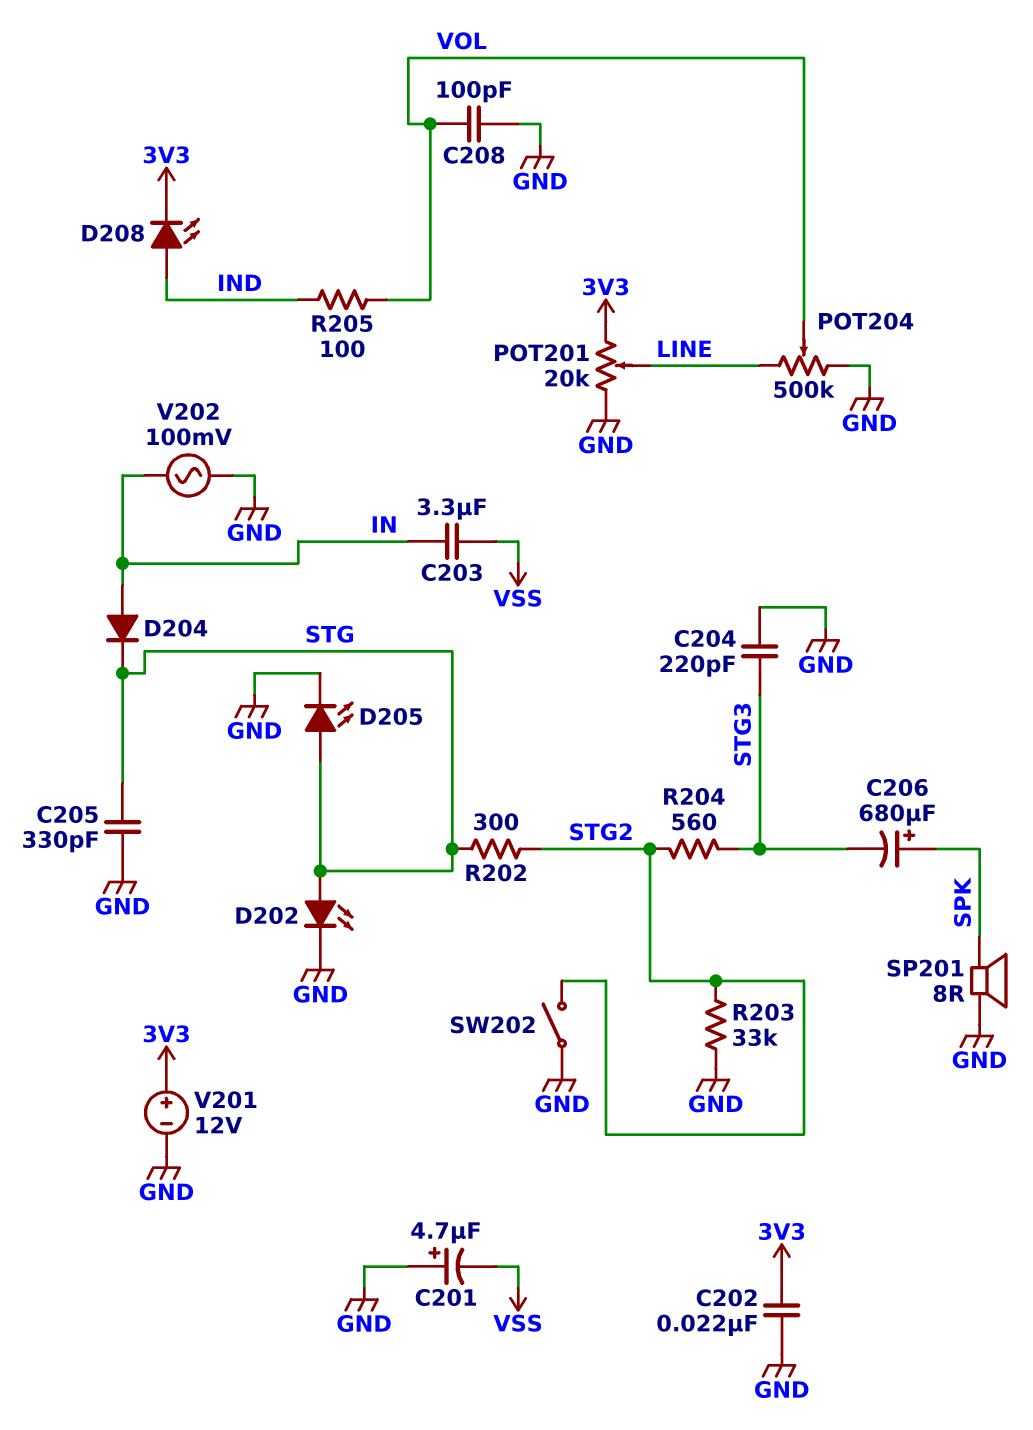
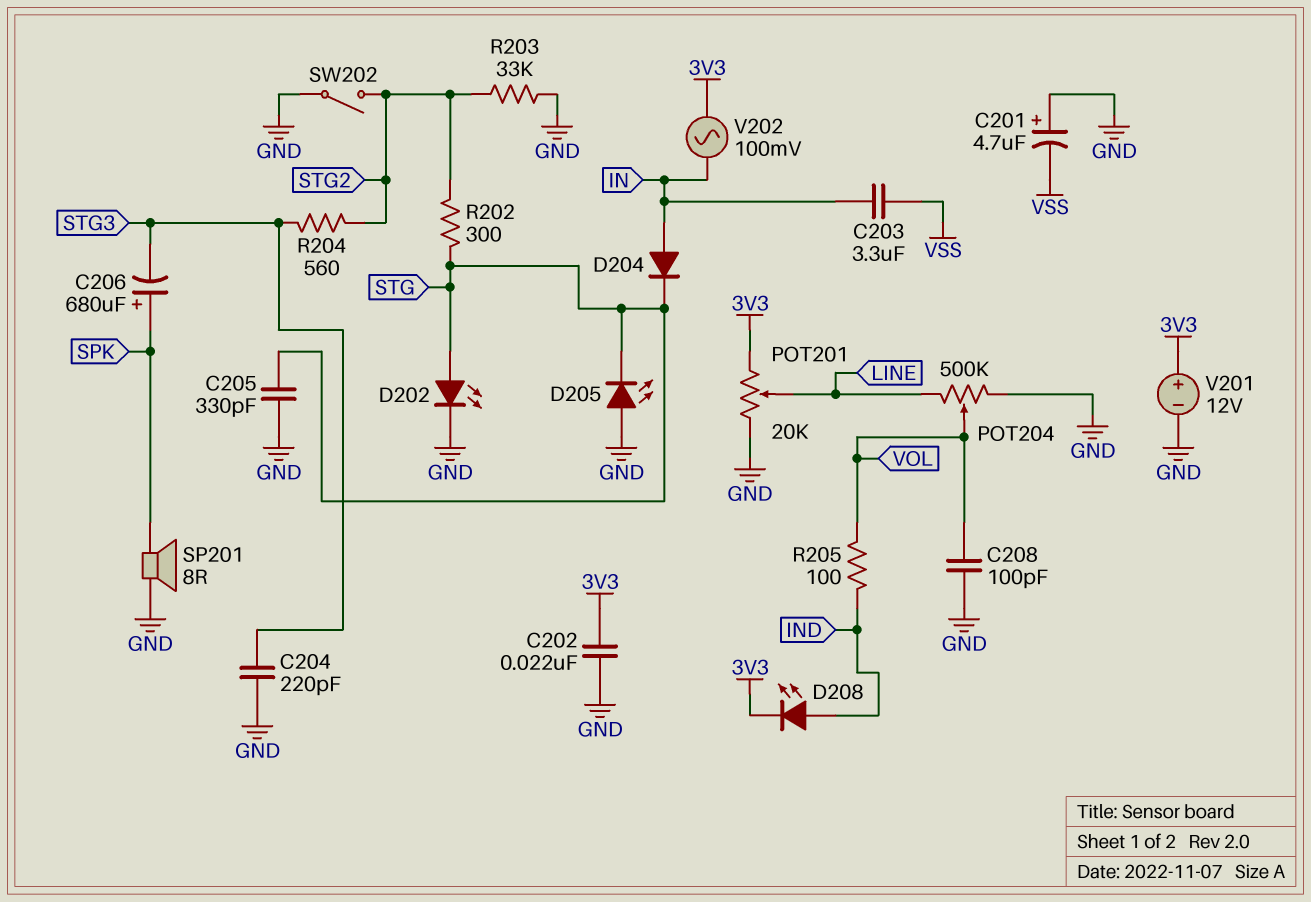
D205: LED (A STG, K GND) -> LED (A GND, K STG)
V202: AC 100mV (GND, IN) -> AC 100mV (3V3, IN)

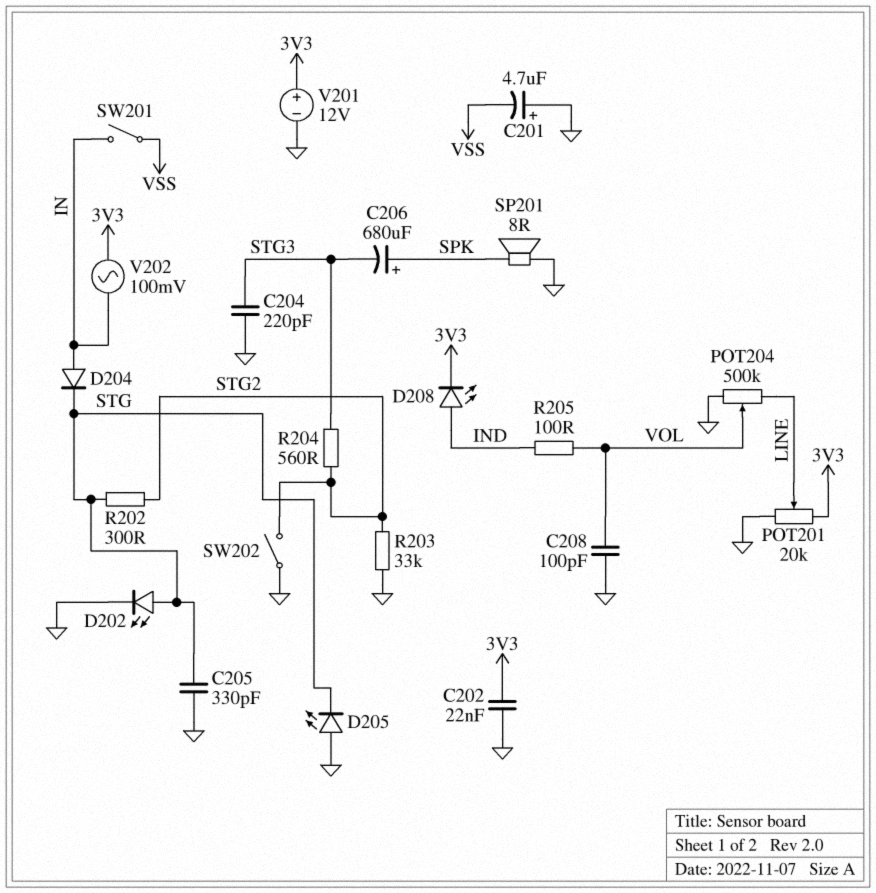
C203: 3.3uF (IN, VSS) -> none
SW201: none -> switch (IN, VSS)

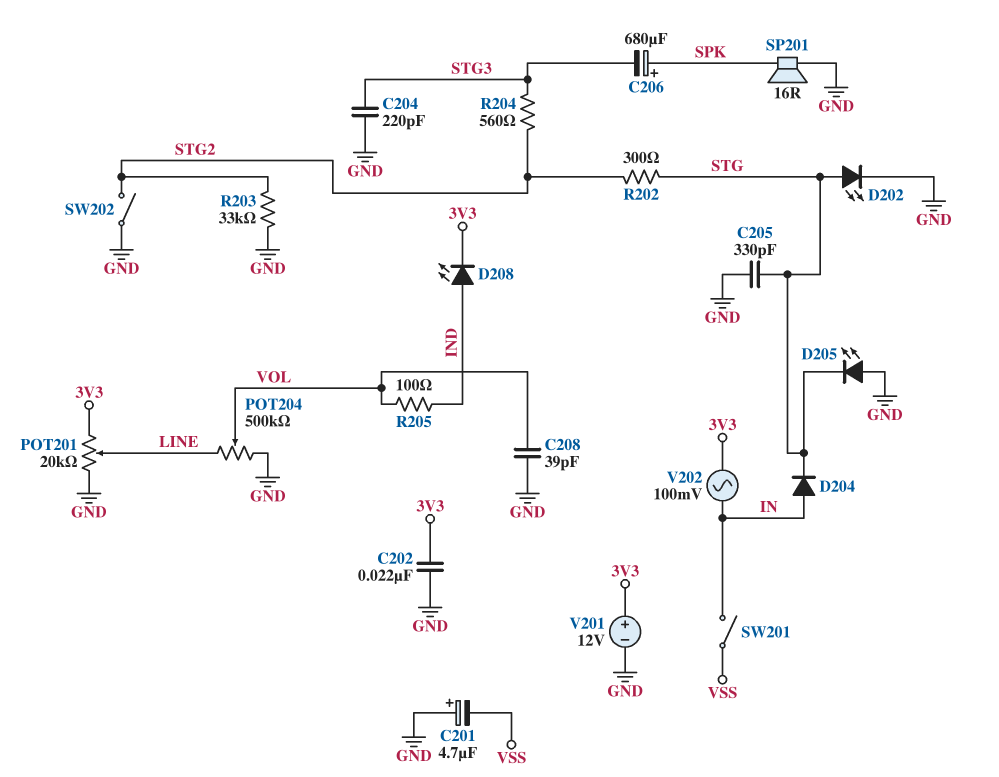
C208: 100pF (GND, VOL) -> 39pF (GND, VOL)
SP201: speaker 8R (GND, SPK) -> speaker 16R (GND, SPK)

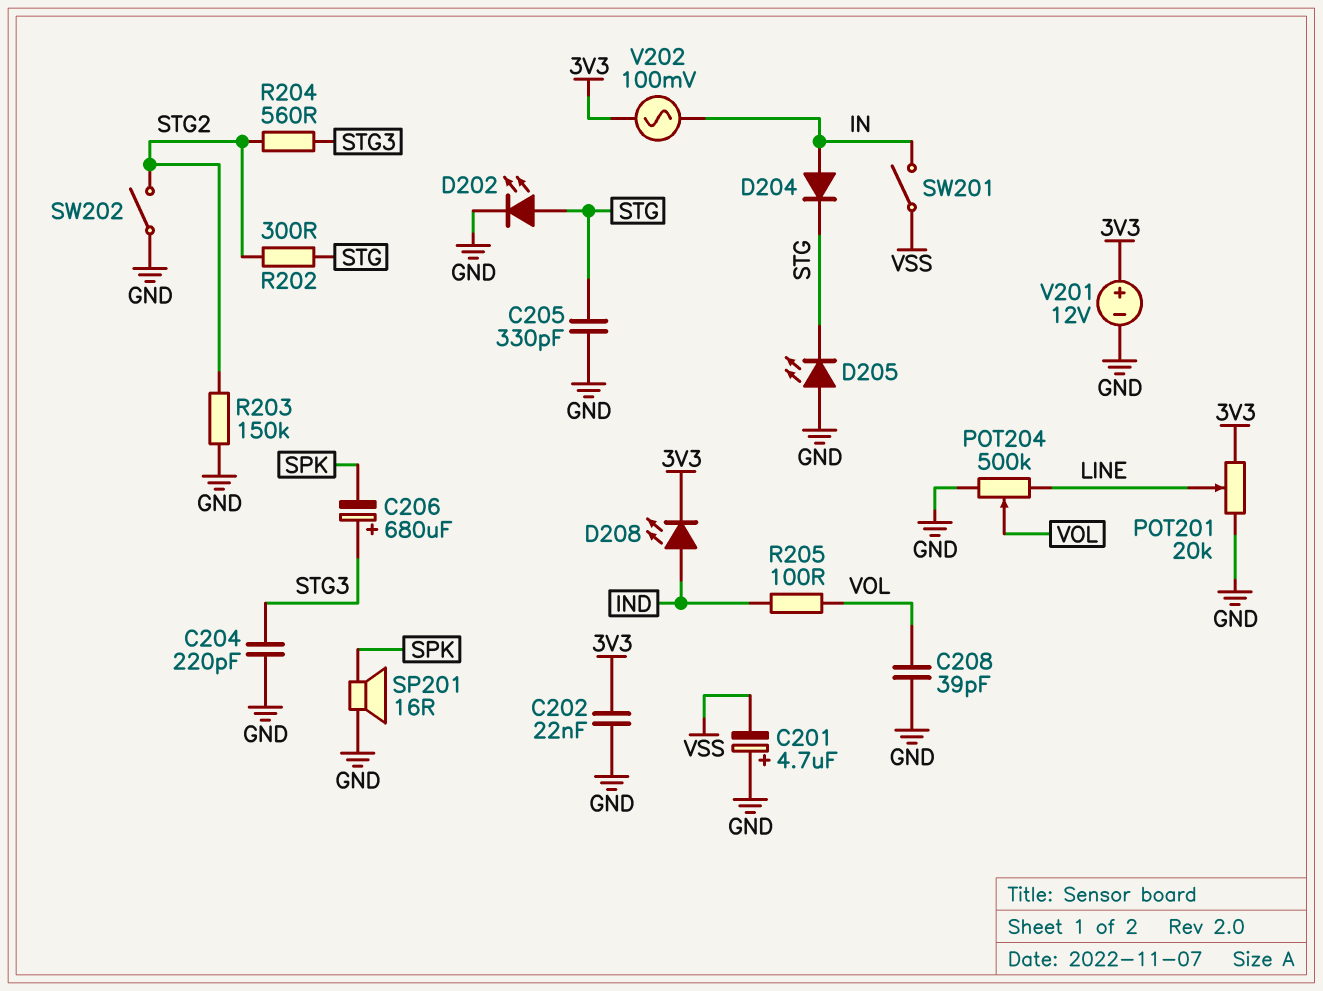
C206: 680uF (plus SPK, minus STG3) -> 680uF (plus STG3, minus SPK)
R203: 33k (GND, STG2) -> 150k (GND, STG2)

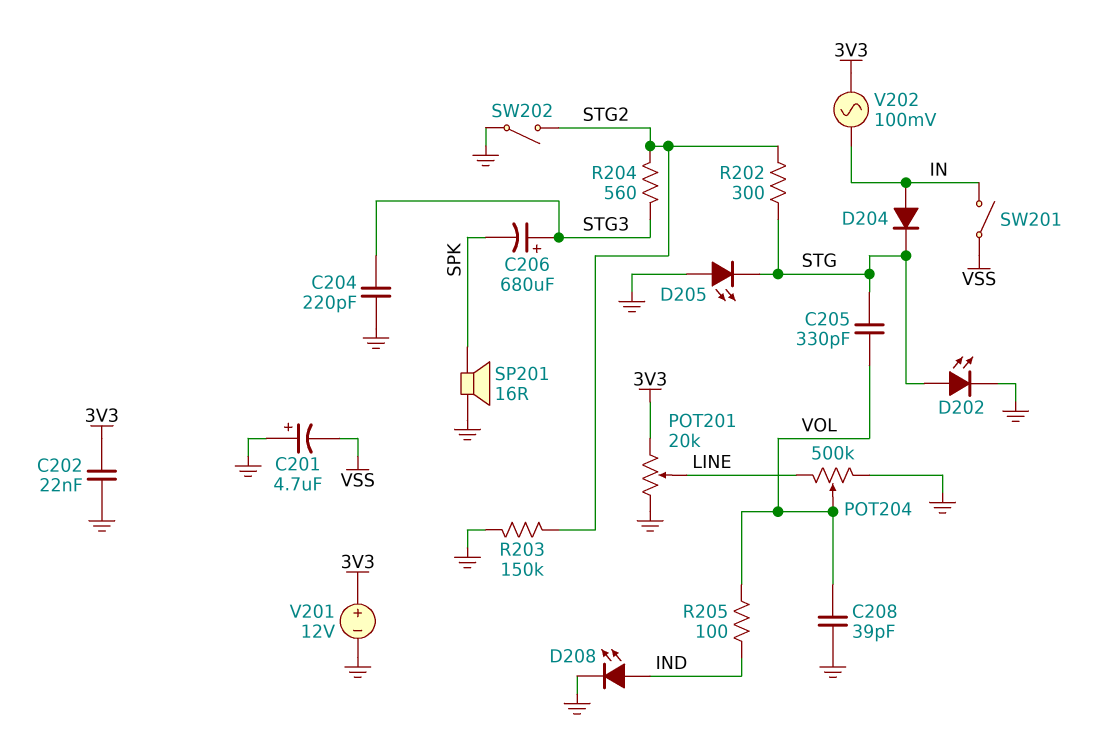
C205: 330pF (GND, STG) -> 330pF (STG, VOL)
D208: LED (A IND, K 3V3) -> LED (A IND, K GND)

